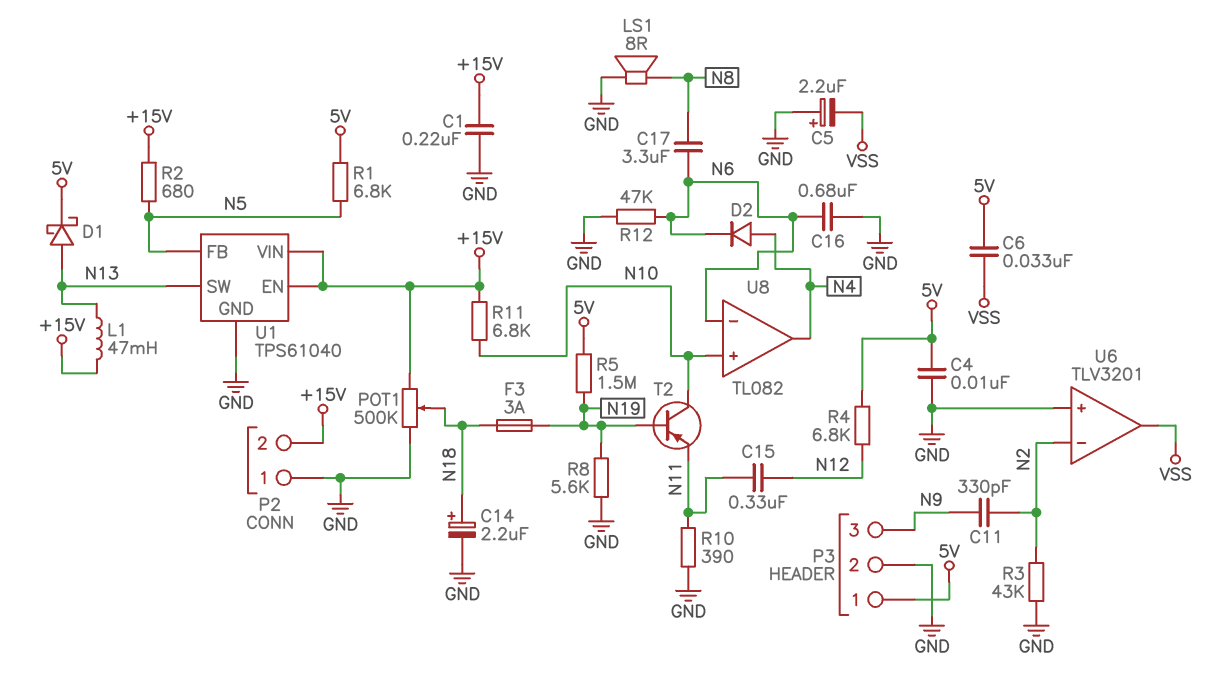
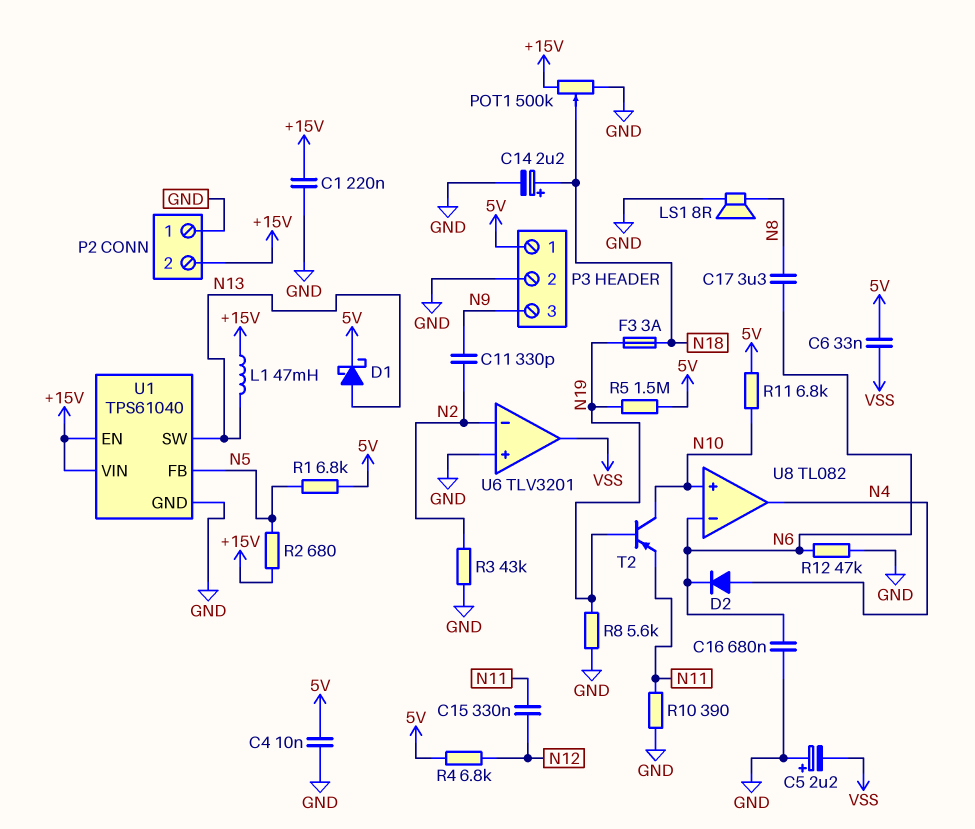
R11: 6.8k (+15V, N10) -> 6.8k (5V, N10)

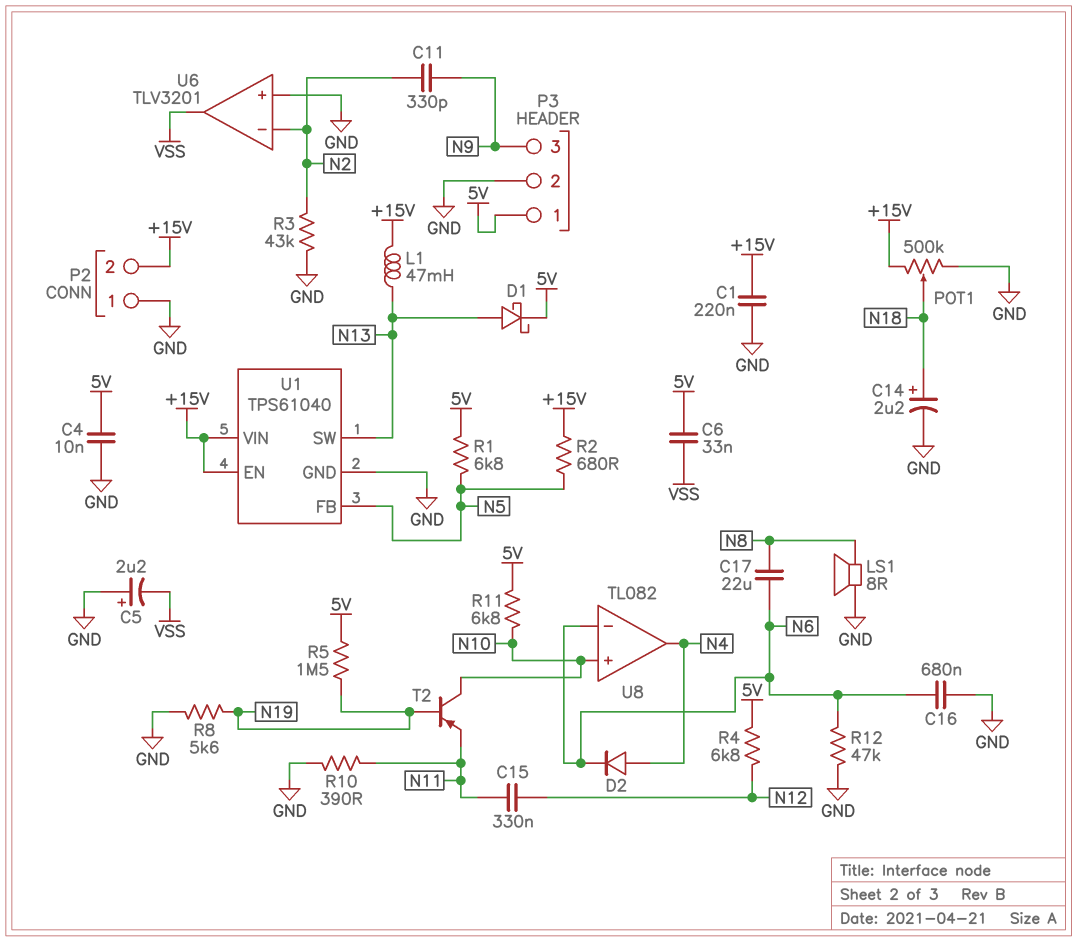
C17: 3.3uF (N6, N8) -> 22uF (N6, N8)
F3: 3A (N18, N19) -> none

